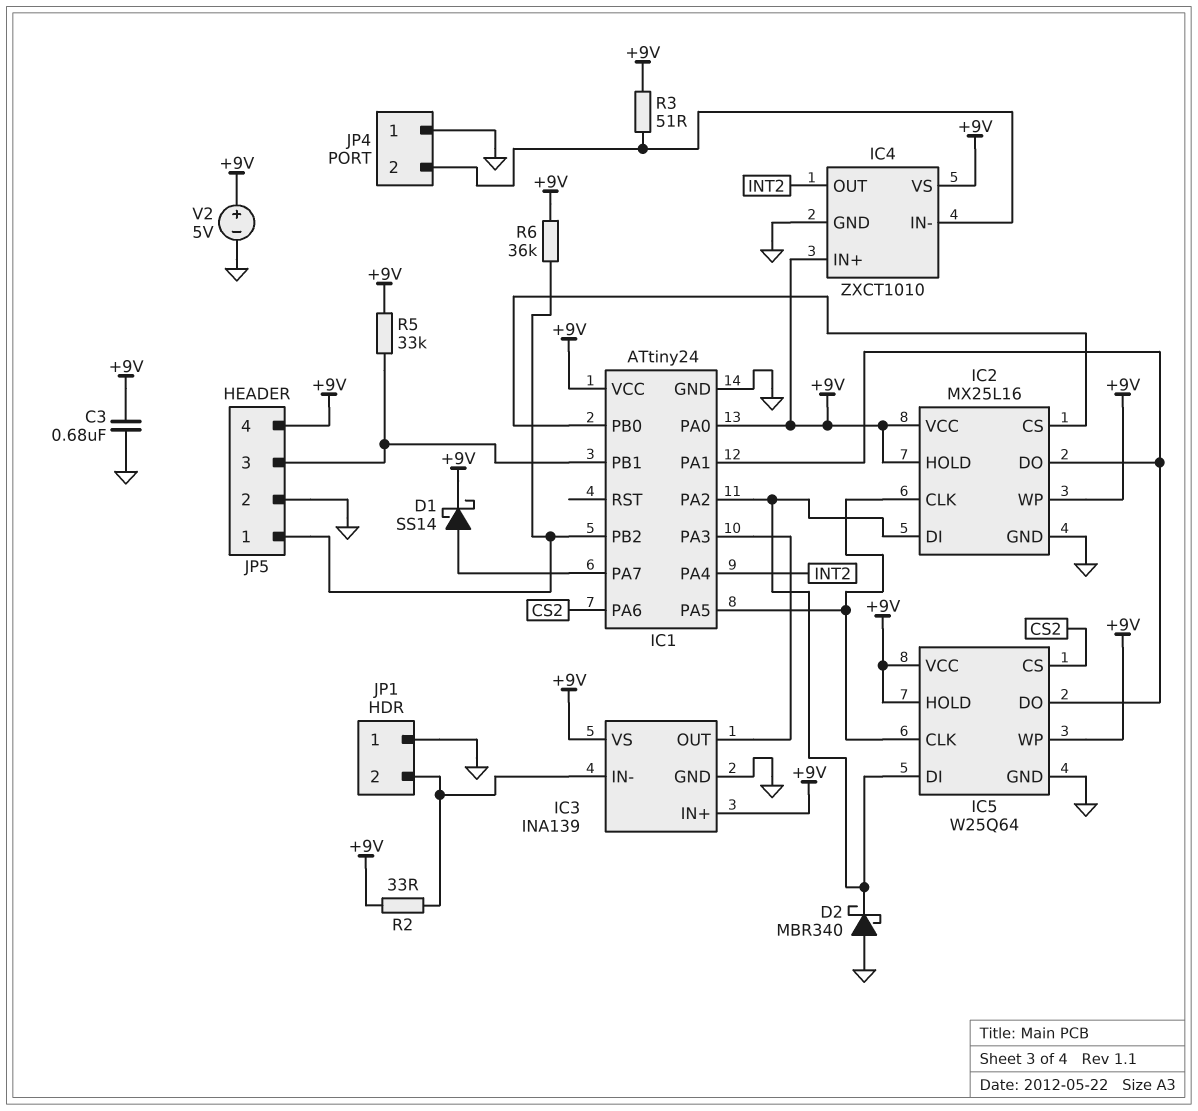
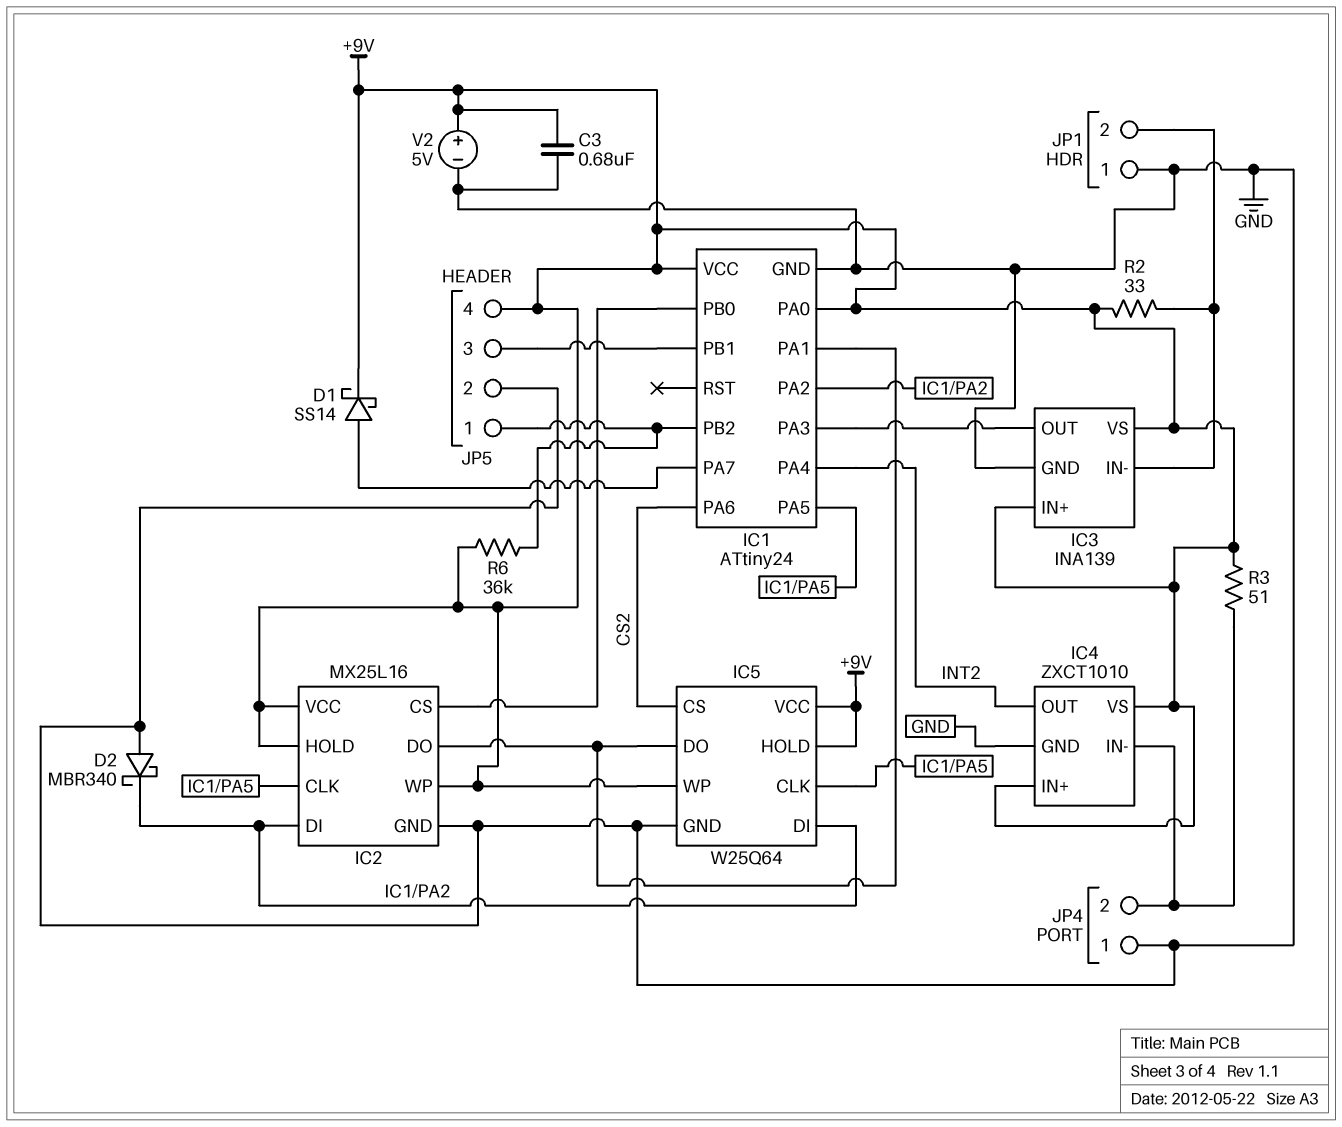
R5: 33k (+9V, IC1/PB1) -> none

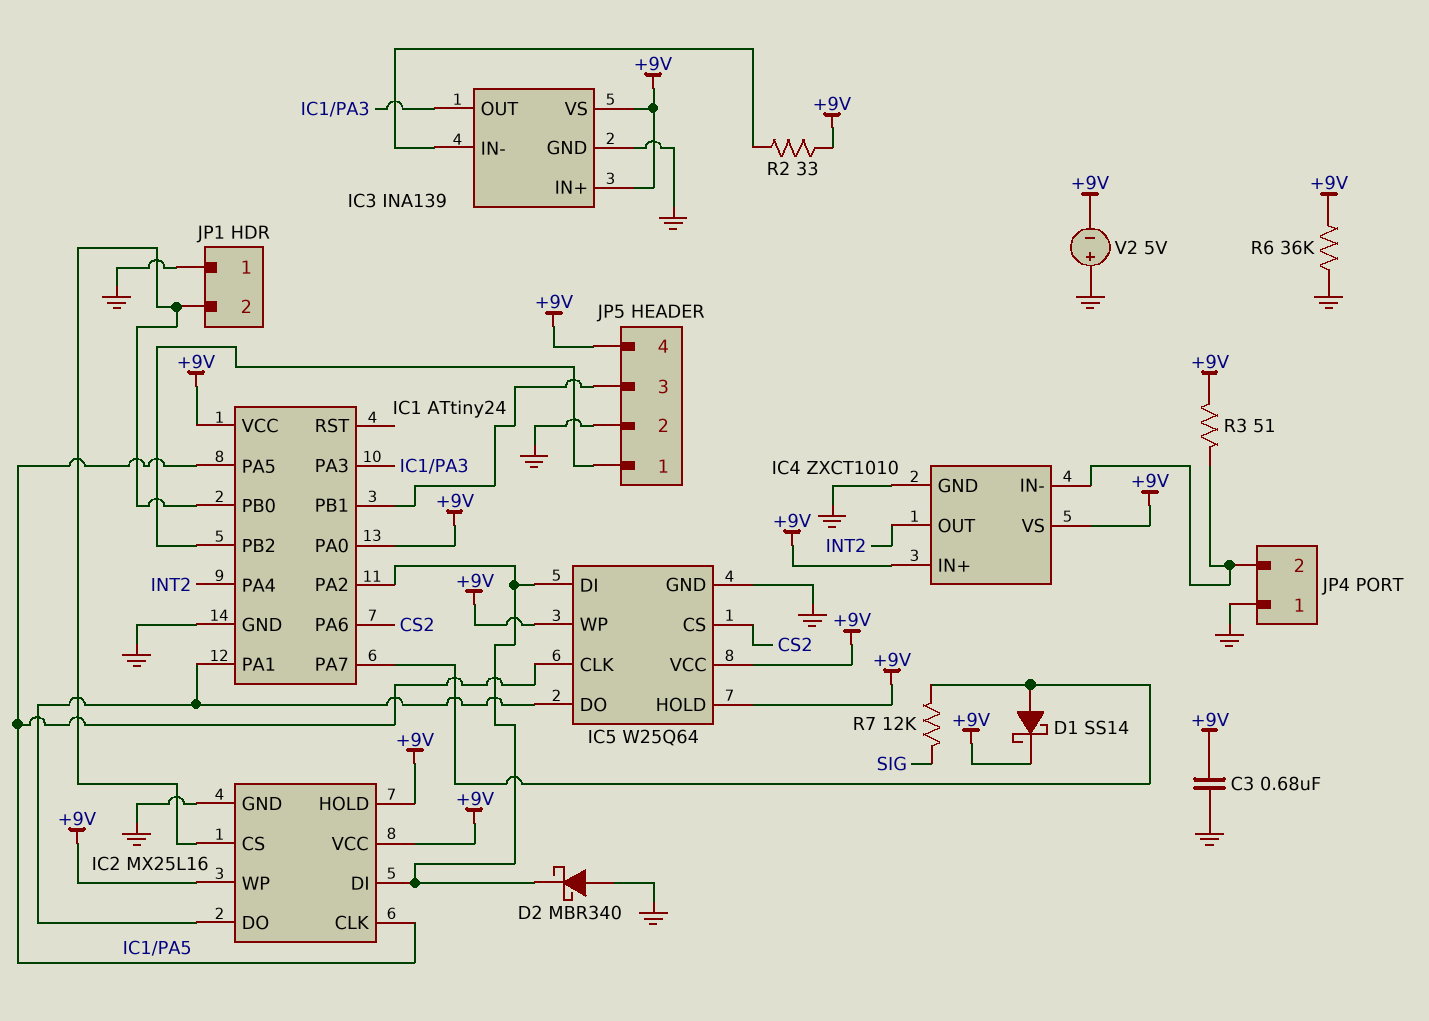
JP1 pin 2: IC3/IN- -> IC1/PB0
R6: 36k (+9V, IC1/PB2) -> 36k (+9V, GND)
R7: none -> 12k (IC1/PA7, SIG)
V2: 5V (plus +9V, minus GND) -> 5V (plus GND, minus +9V)

